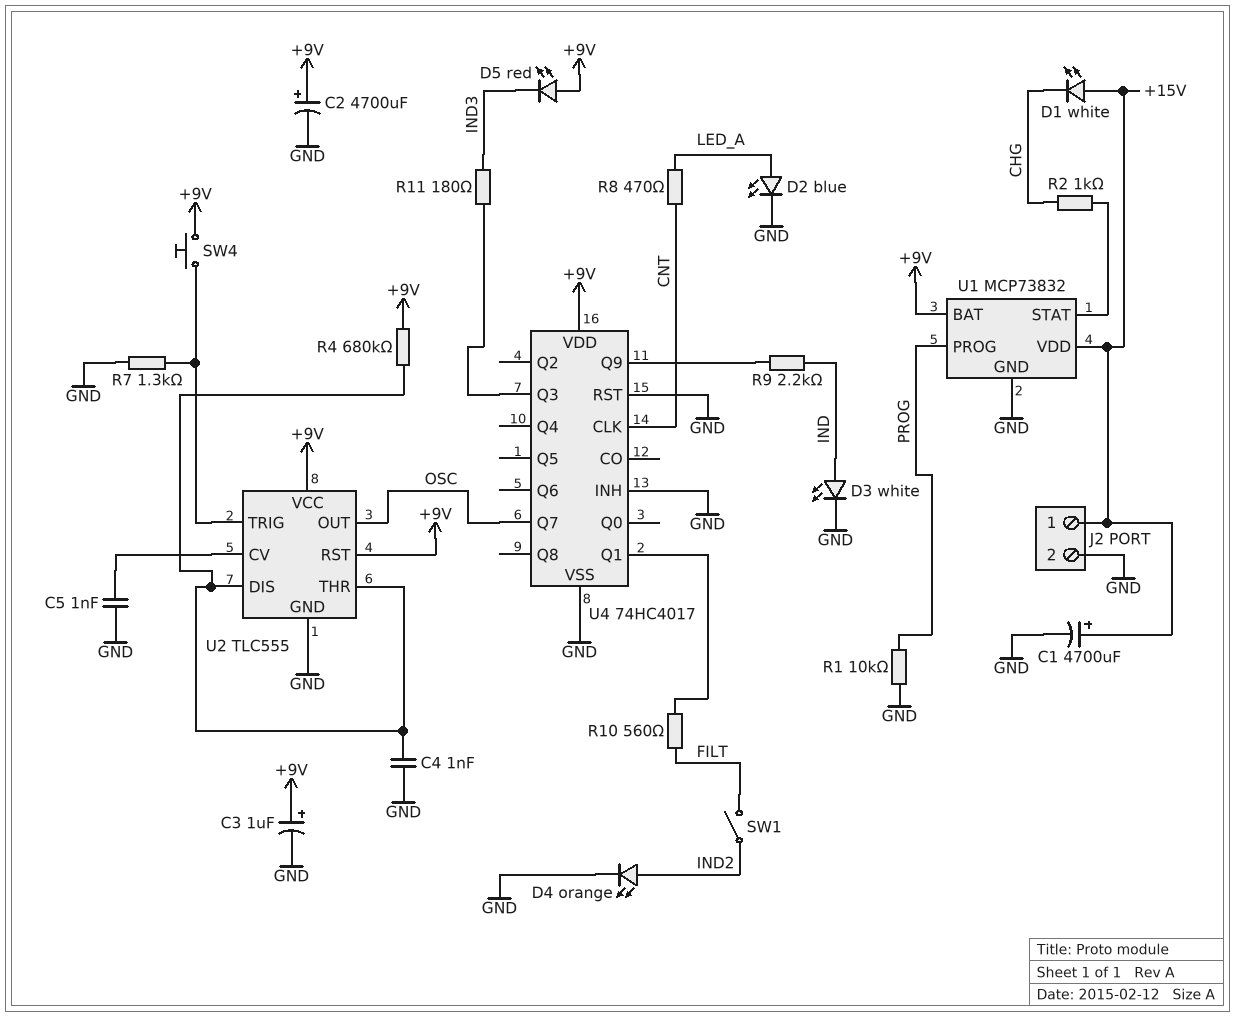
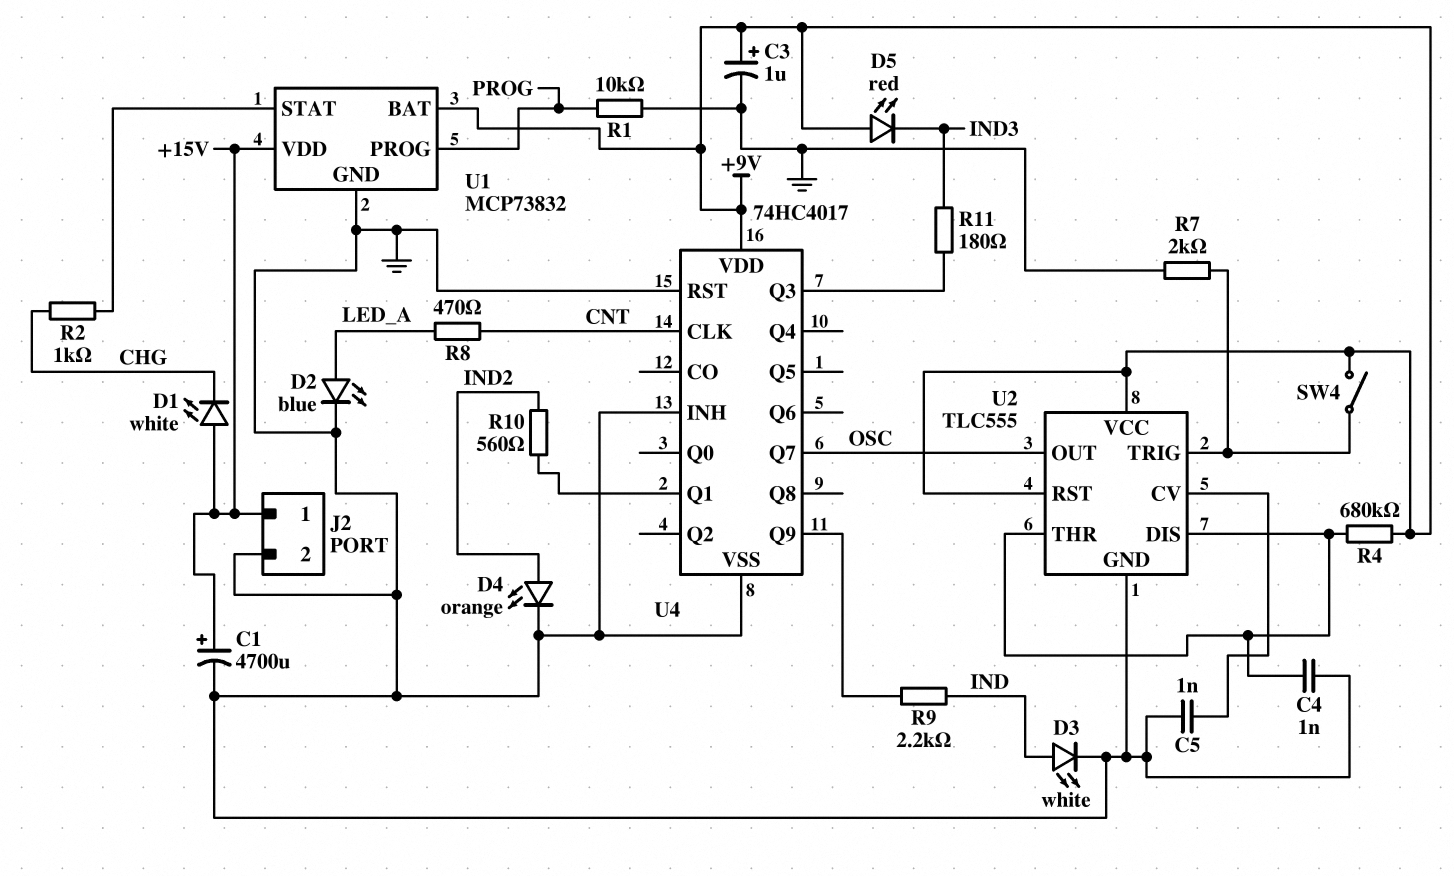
C2: 4700uF (plus +9V, minus GND) -> none
R7: 1.3k (GND, U2/TRIG) -> 2k (GND, U2/TRIG)
R10: 560 (FILT, U4/Q1) -> 560 (IND2, U4/Q1)
SW1: switch (FILT, IND2) -> none
SW4: button (+9V, U2/TRIG) -> switch (+9V, U2/TRIG)

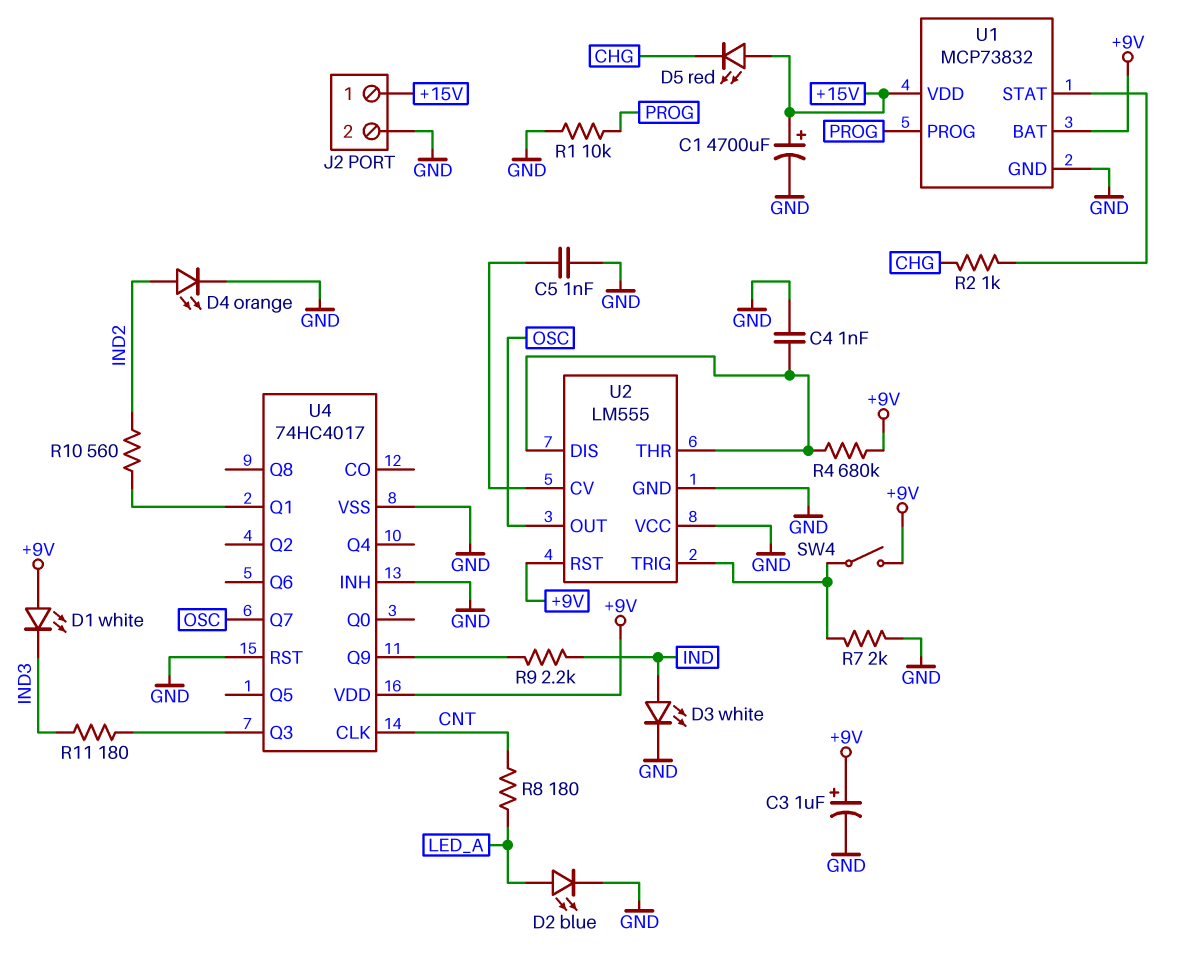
D1: LED white (A +15V, K CHG) -> LED white (A +9V, K IND3)
D5: LED red (A +9V, K IND3) -> LED red (A +15V, K CHG)
R8: 470 (CNT, LED_A) -> 180 (CNT, LED_A)
U2: TLC555 -> LM555
U2 pin VCC: +9V -> GND

